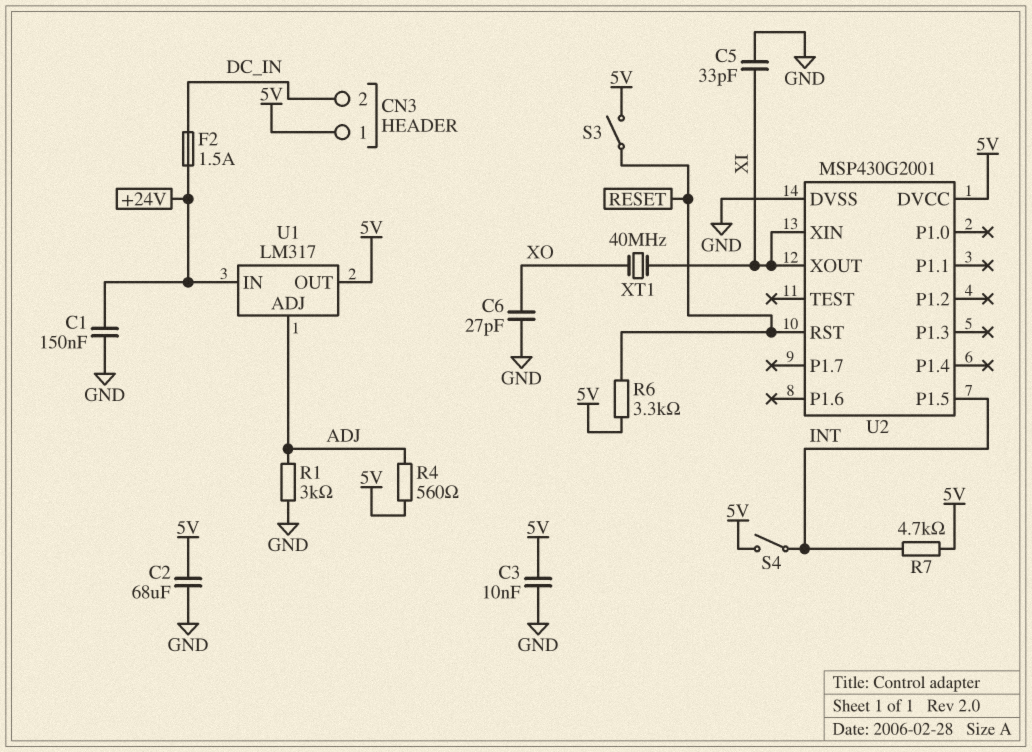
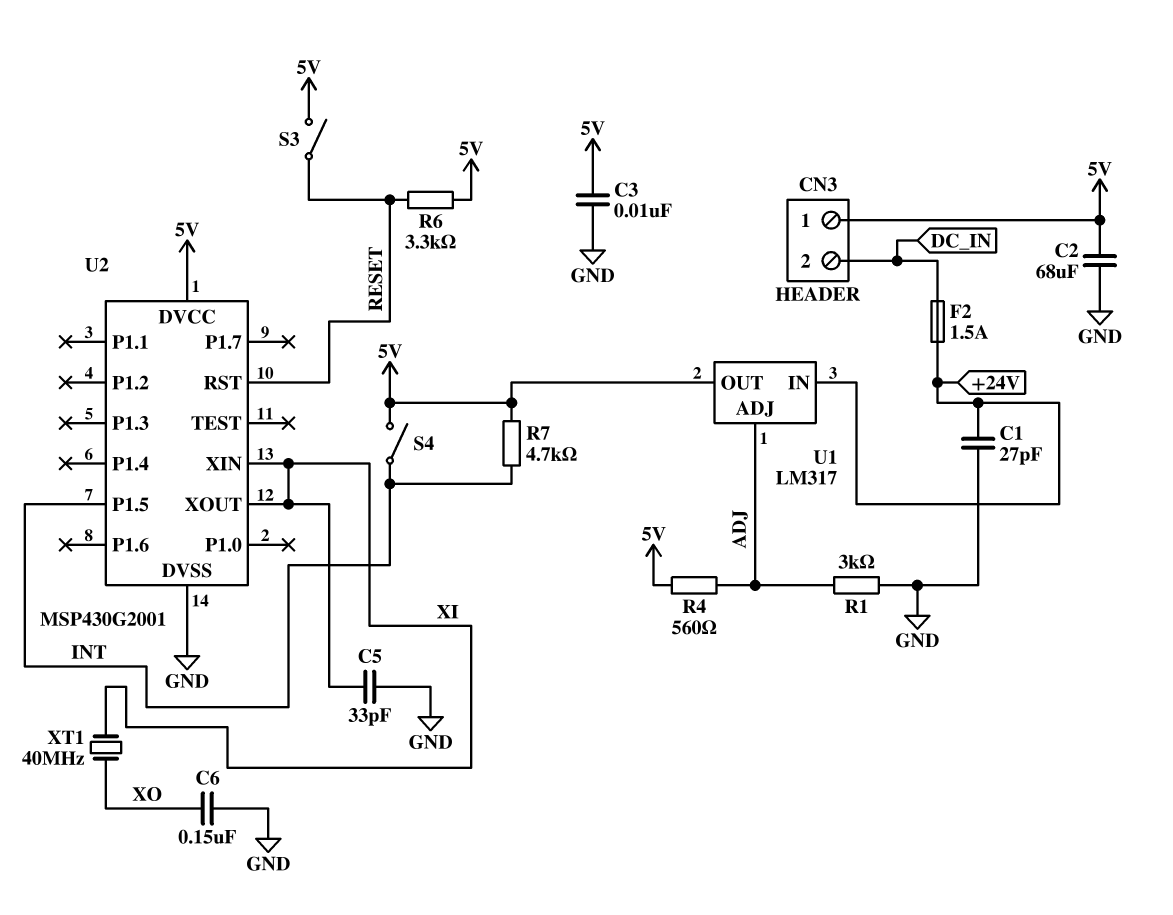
C1: 150nF (+24V, GND) -> 27pF (+24V, GND)
C6: 27pF (GND, XO) -> 150nF (GND, XO)

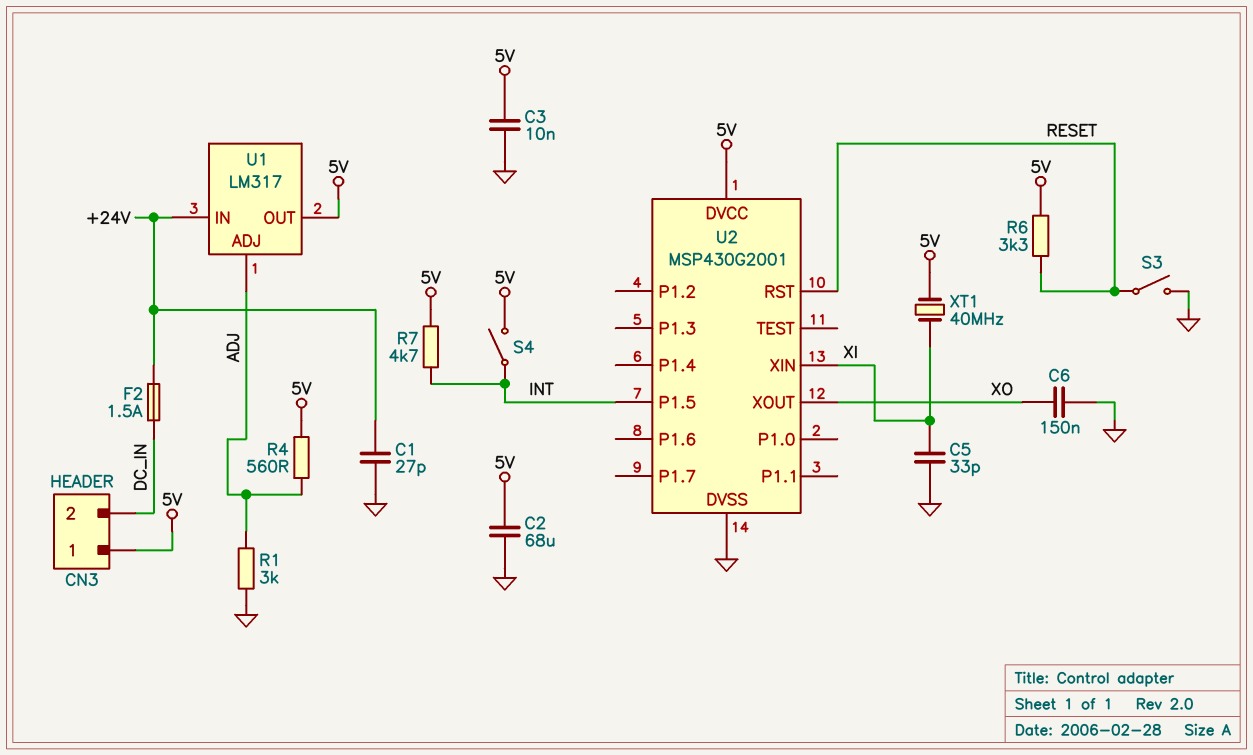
S3: switch (5V, RESET) -> switch (GND, RESET)
U2 pin XOUT: XI -> XO
XT1: 40MHz (XI, XO) -> 40MHz (5V, XI)

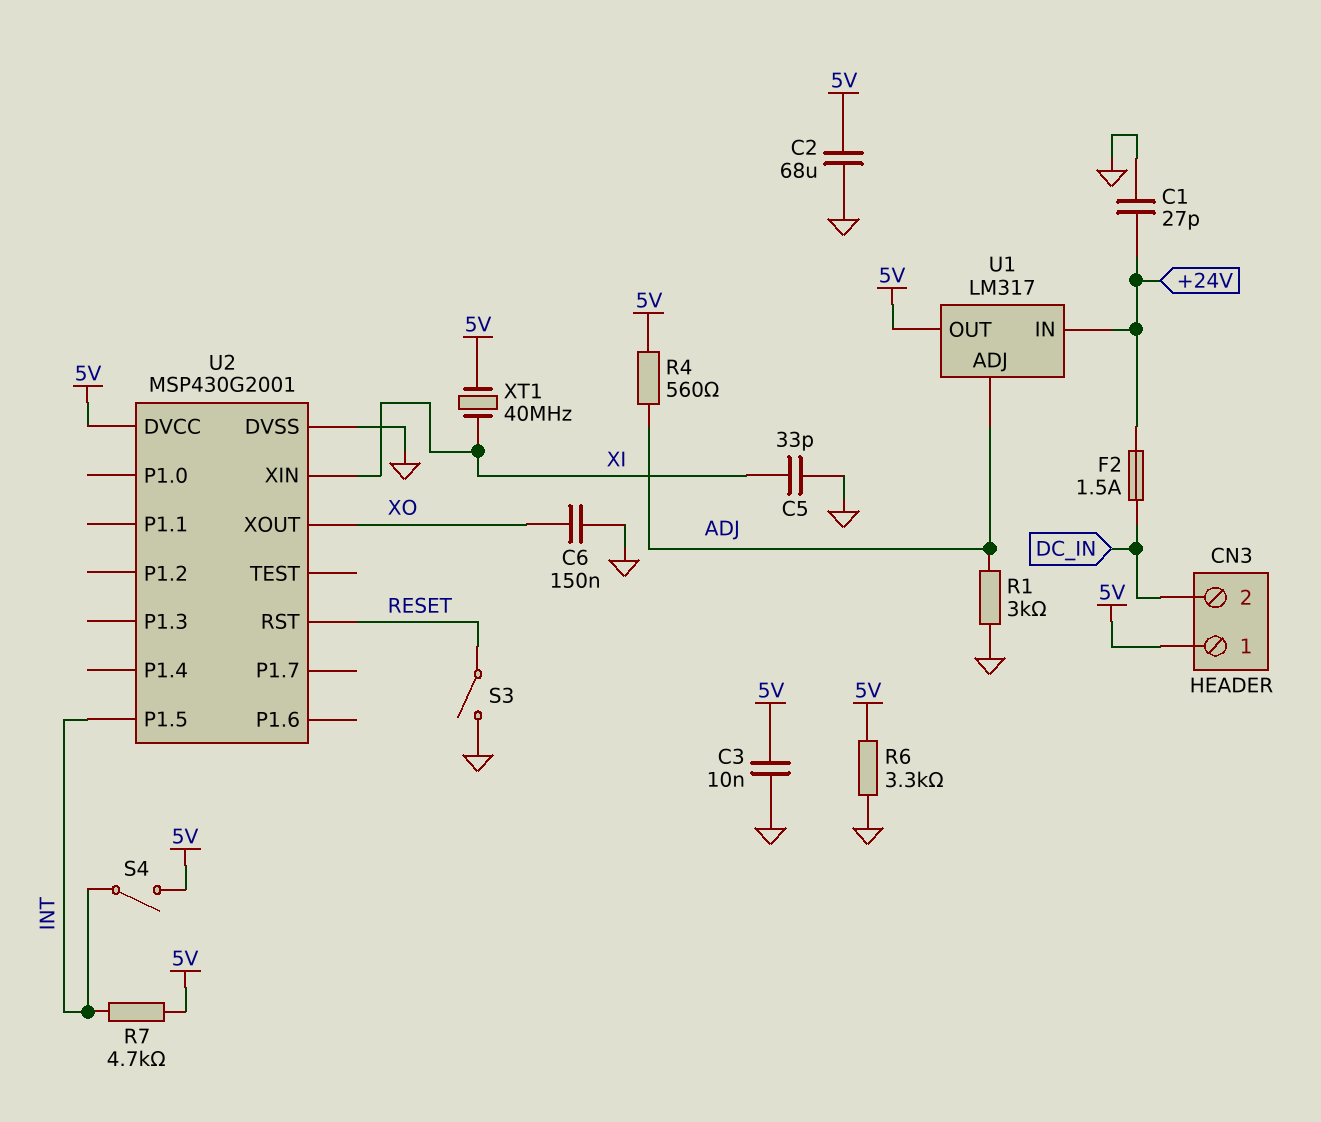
R6: 3.3k (5V, RESET) -> 3.3k (5V, GND)

